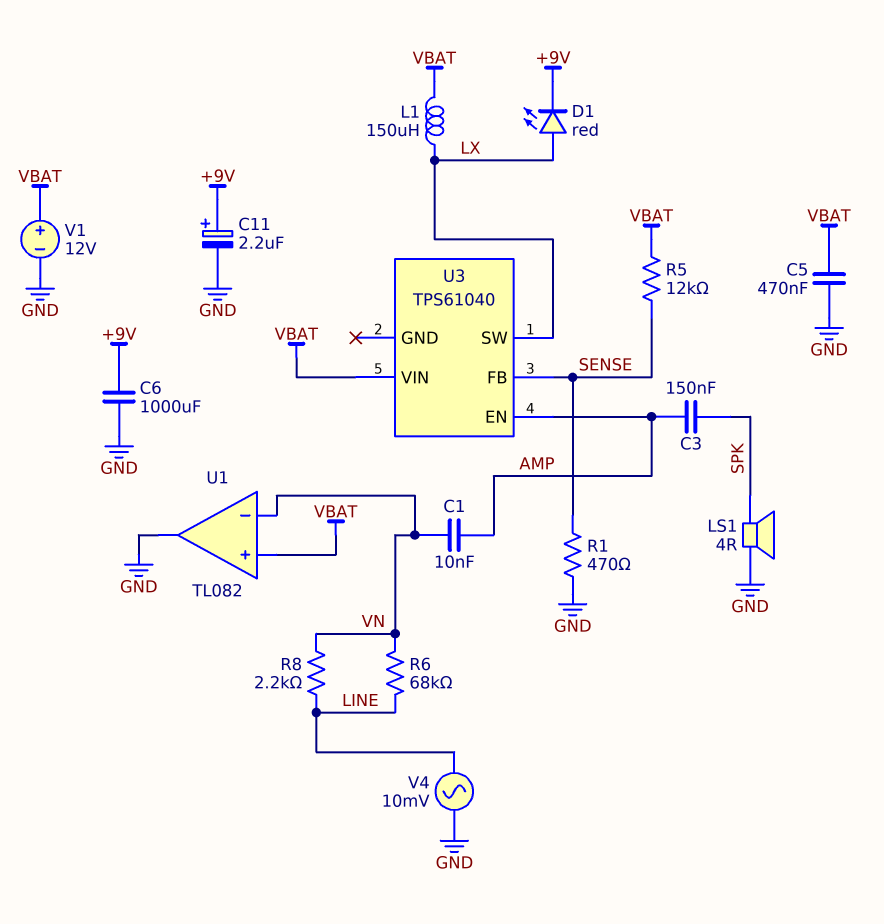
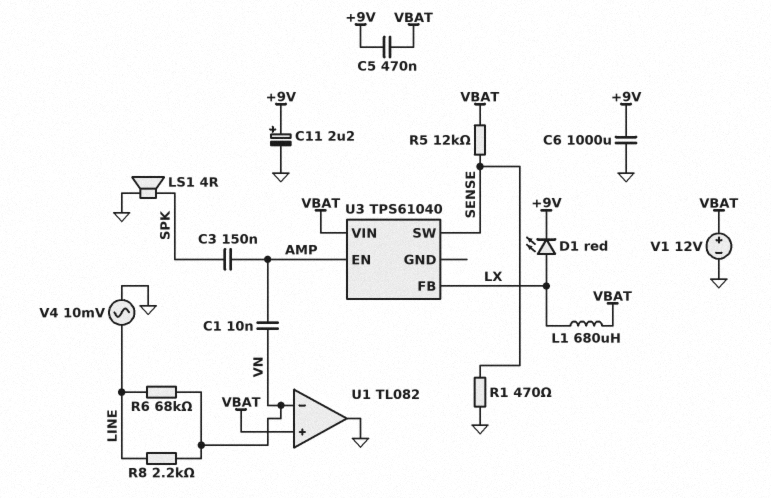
C5: 470nF (GND, VBAT) -> 470nF (+9V, VBAT)
L1: 150uH (LX, VBAT) -> 680uH (LX, VBAT)
U3 pin FB: SENSE -> LX
U3 pin SW: LX -> SENSE

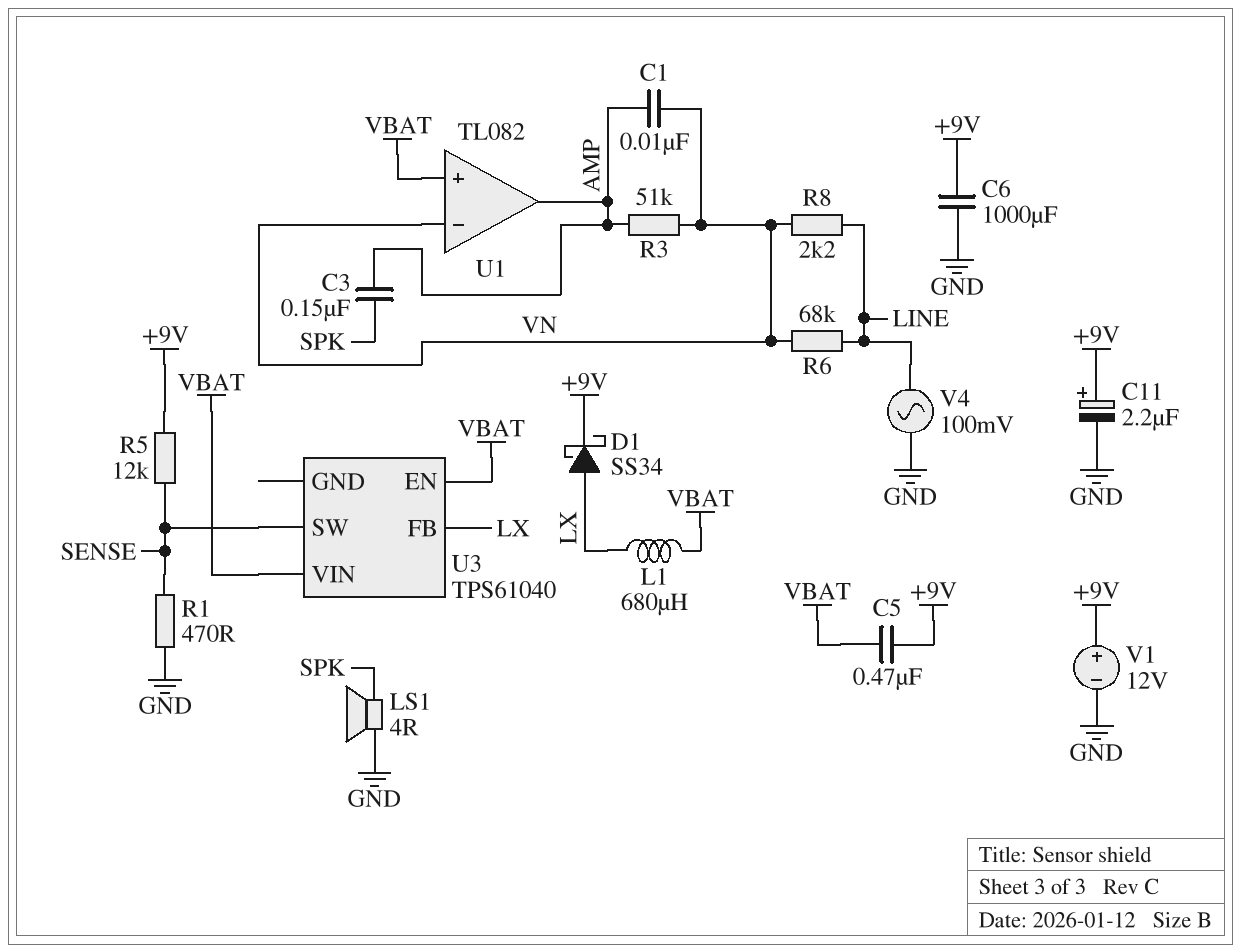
D1: LED red (A LX, K +9V) -> schottky SS34 (A LX, K +9V)
R3: none -> 51k (AMP, VN)
R5: 12k (SENSE, VBAT) -> 12k (+9V, SENSE)
U1 pin out: GND -> AMP
U3 pin EN: AMP -> VBAT
V1: 12V (plus VBAT, minus GND) -> 12V (plus +9V, minus GND)
V4: AC 10mV (GND, LINE) -> AC 100mV (GND, LINE)

